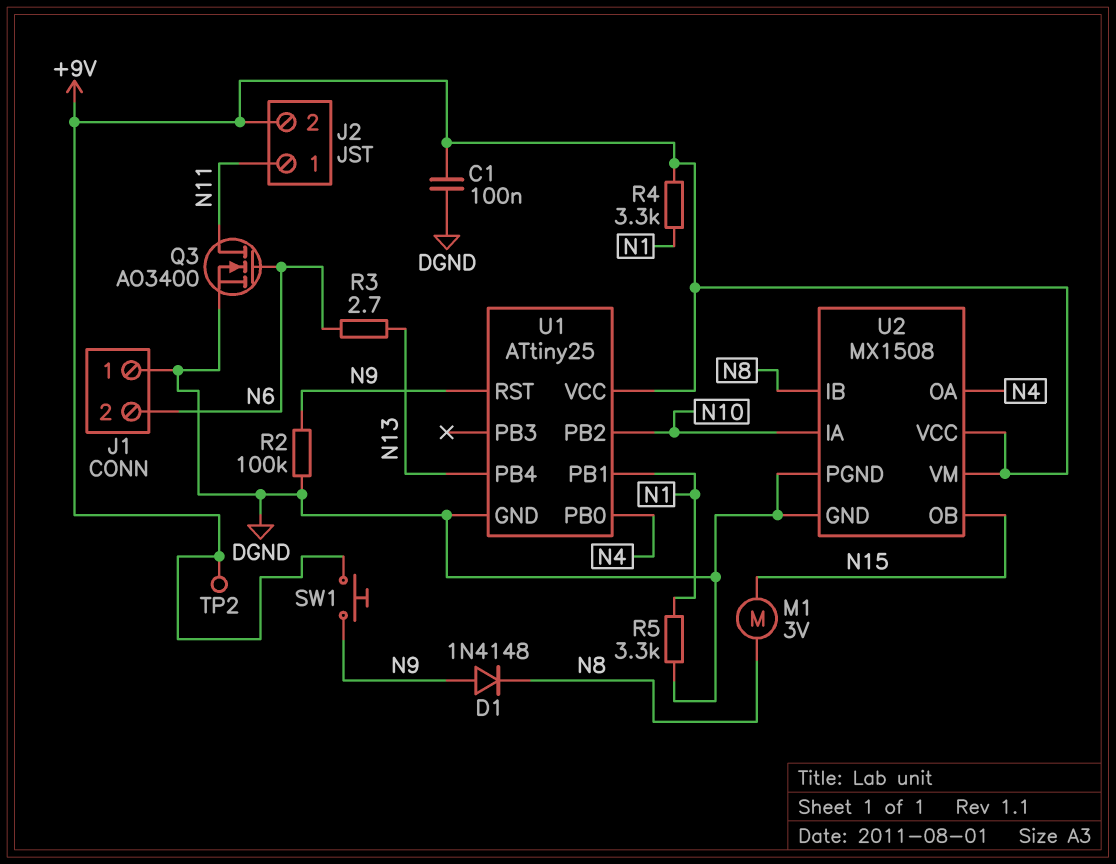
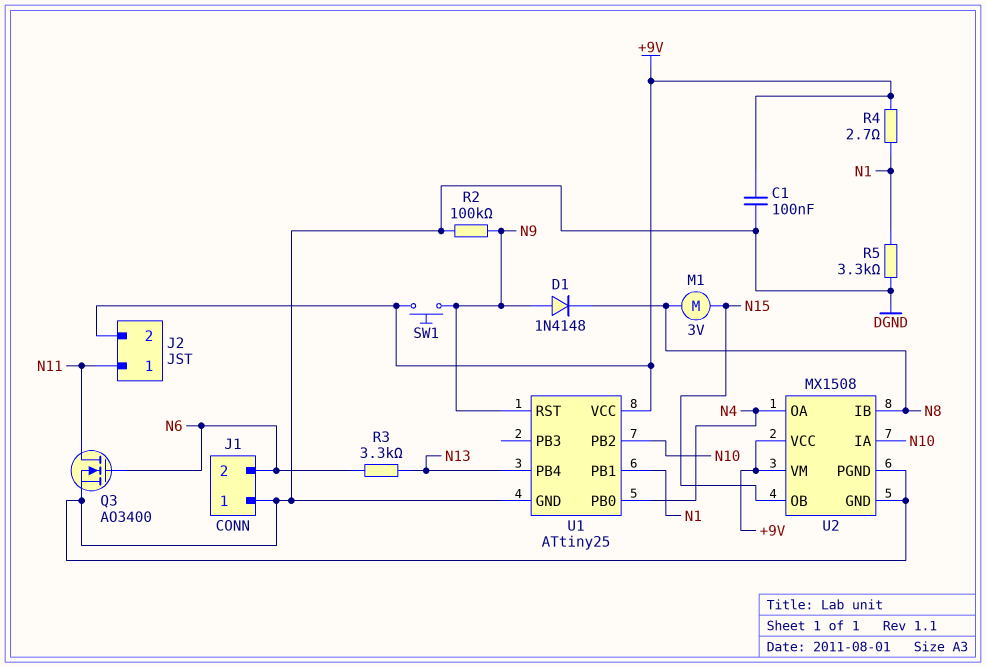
R3: 2.7 (N6, N13) -> 3.3k (N6, N13)
R4: 3.3k (+9V, N1) -> 2.7 (+9V, N1)
TP2: test point (+9V) -> none

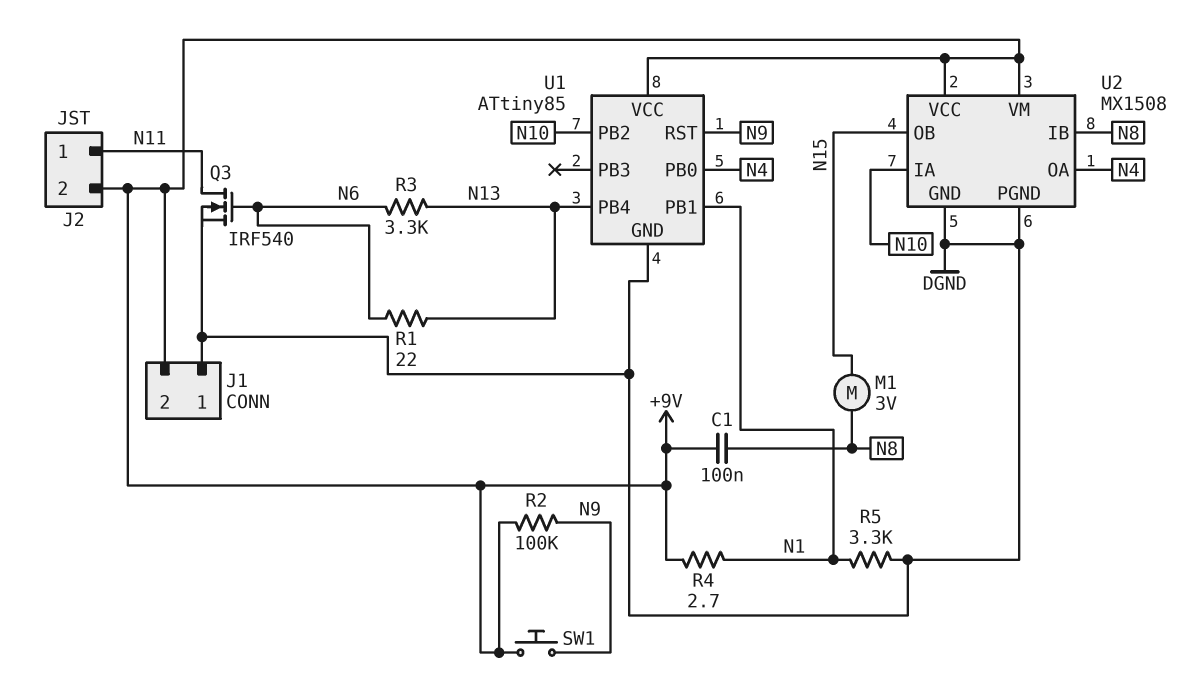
C1: 100nF (+9V, DGND) -> 100nF (+9V, N8)
D1: diode 1N4148 (A N9, K N8) -> none
J1 pin 2: N6 -> +9V
Q3: NMOS AO3400 (G N6, D N11, S DGND) -> NMOS IRF540 (G N6, D N11, S DGND)
R1: none -> 22 (N6, N13)
R2: 100k (DGND, N9) -> 100k (+9V, N9)
U1: ATtiny25 -> ATtiny85

